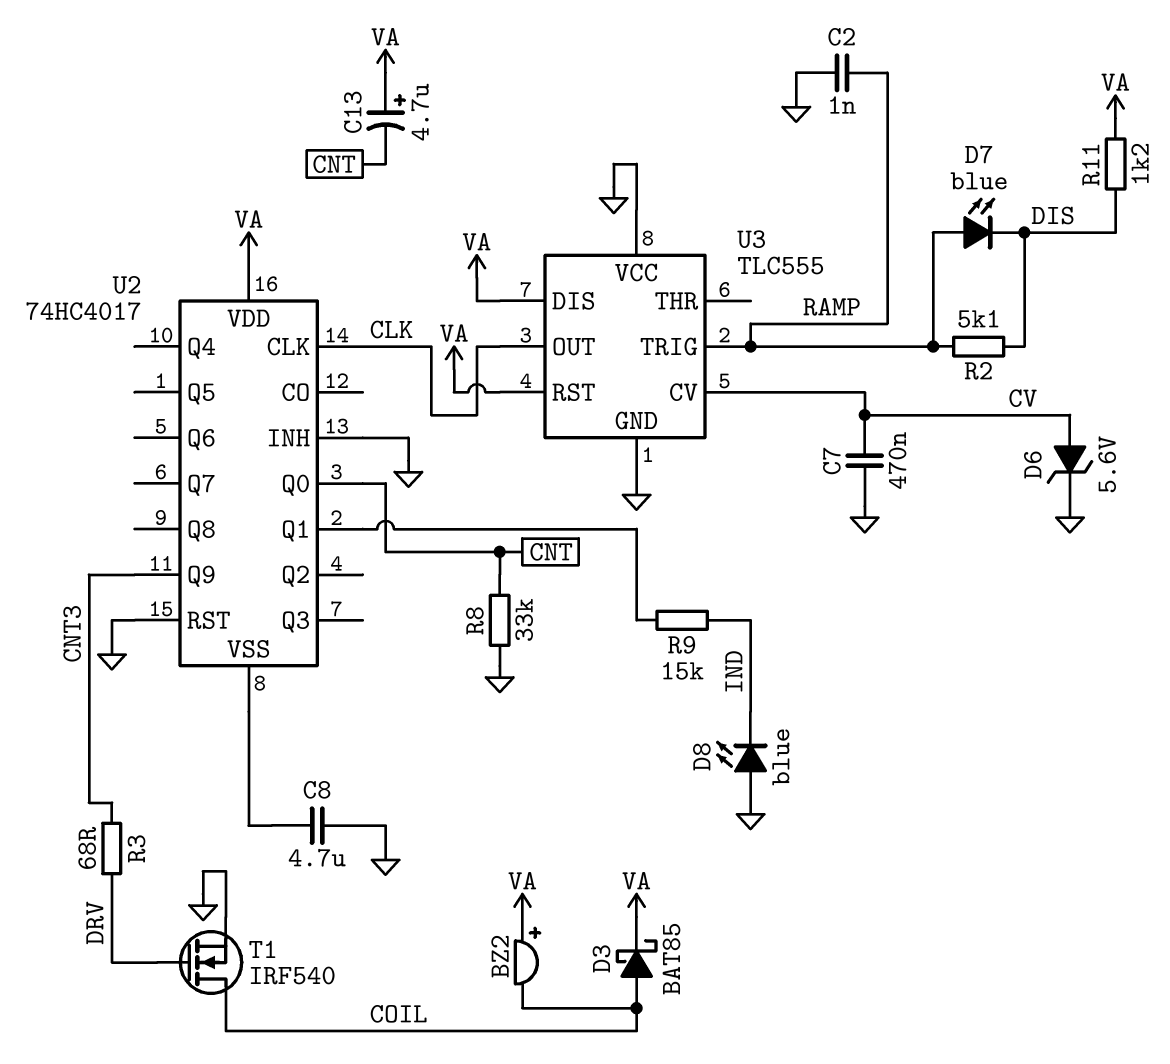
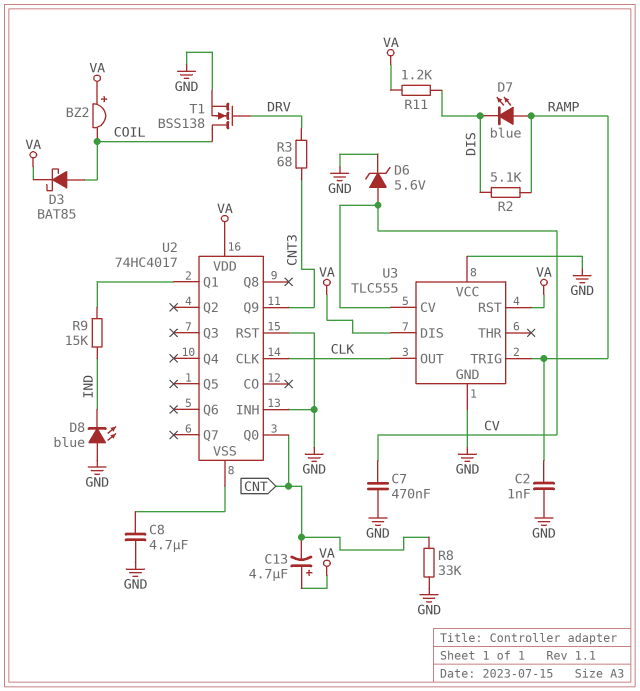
T1: NMOS IRF540 (G DRV, D COIL, S GND) -> NMOS BSS138 (G DRV, D COIL, S GND)

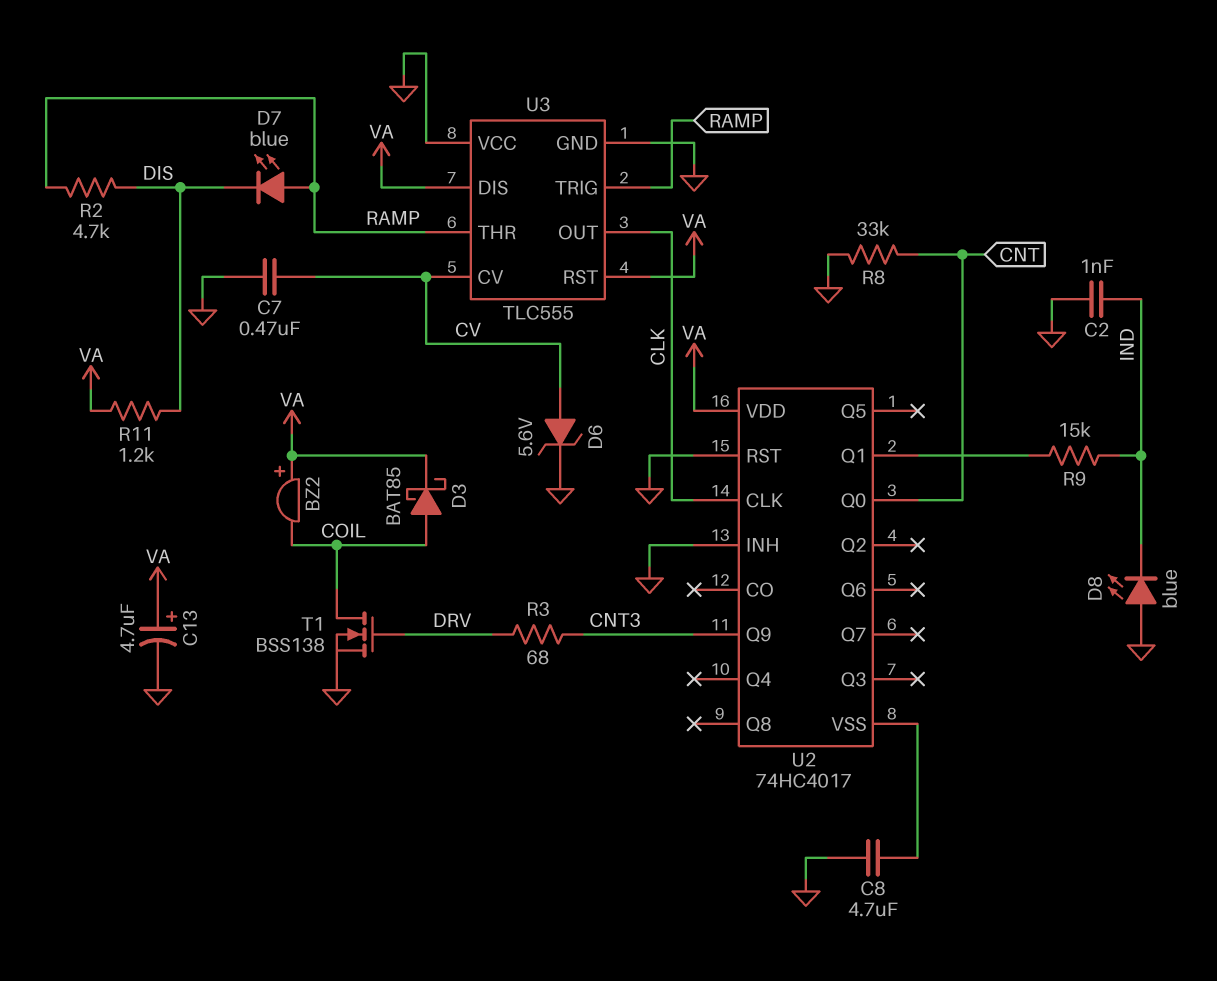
C2: 1nF (GND, RAMP) -> 1nF (GND, IND)
C13: 4.7uF (plus VA, minus CNT) -> 4.7uF (plus VA, minus GND)
R2: 5.1k (DIS, RAMP) -> 4.7k (DIS, RAMP)
U3 pin THR: none -> RAMP

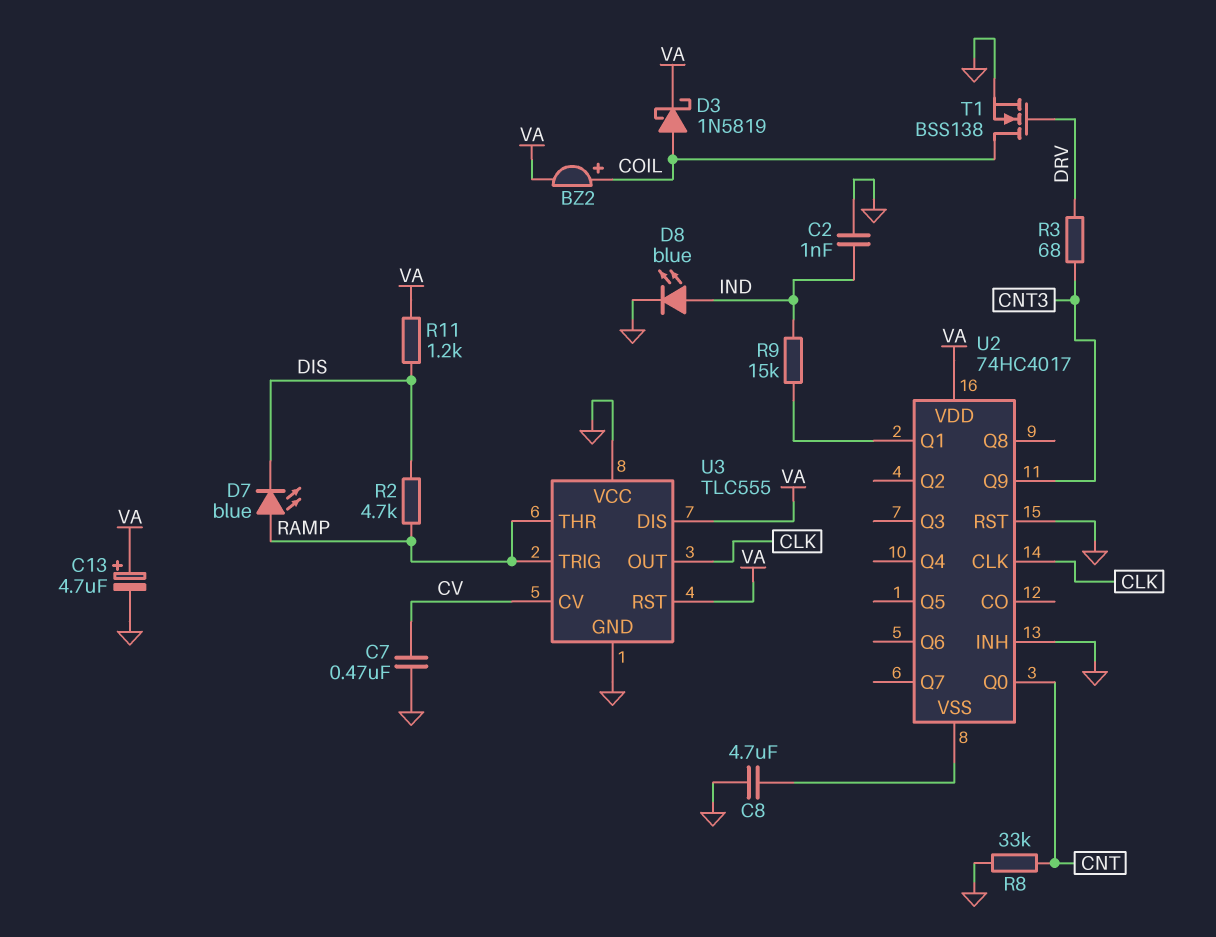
BZ2: buzzer (plus VA, minus COIL) -> buzzer (plus COIL, minus VA)
D3: schottky BAT85 (A COIL, K VA) -> schottky 1N5819 (A COIL, K VA)
D6: zener 5.6V (A CV, K GND) -> none
D8: LED blue (A GND, K IND) -> LED blue (A IND, K GND)

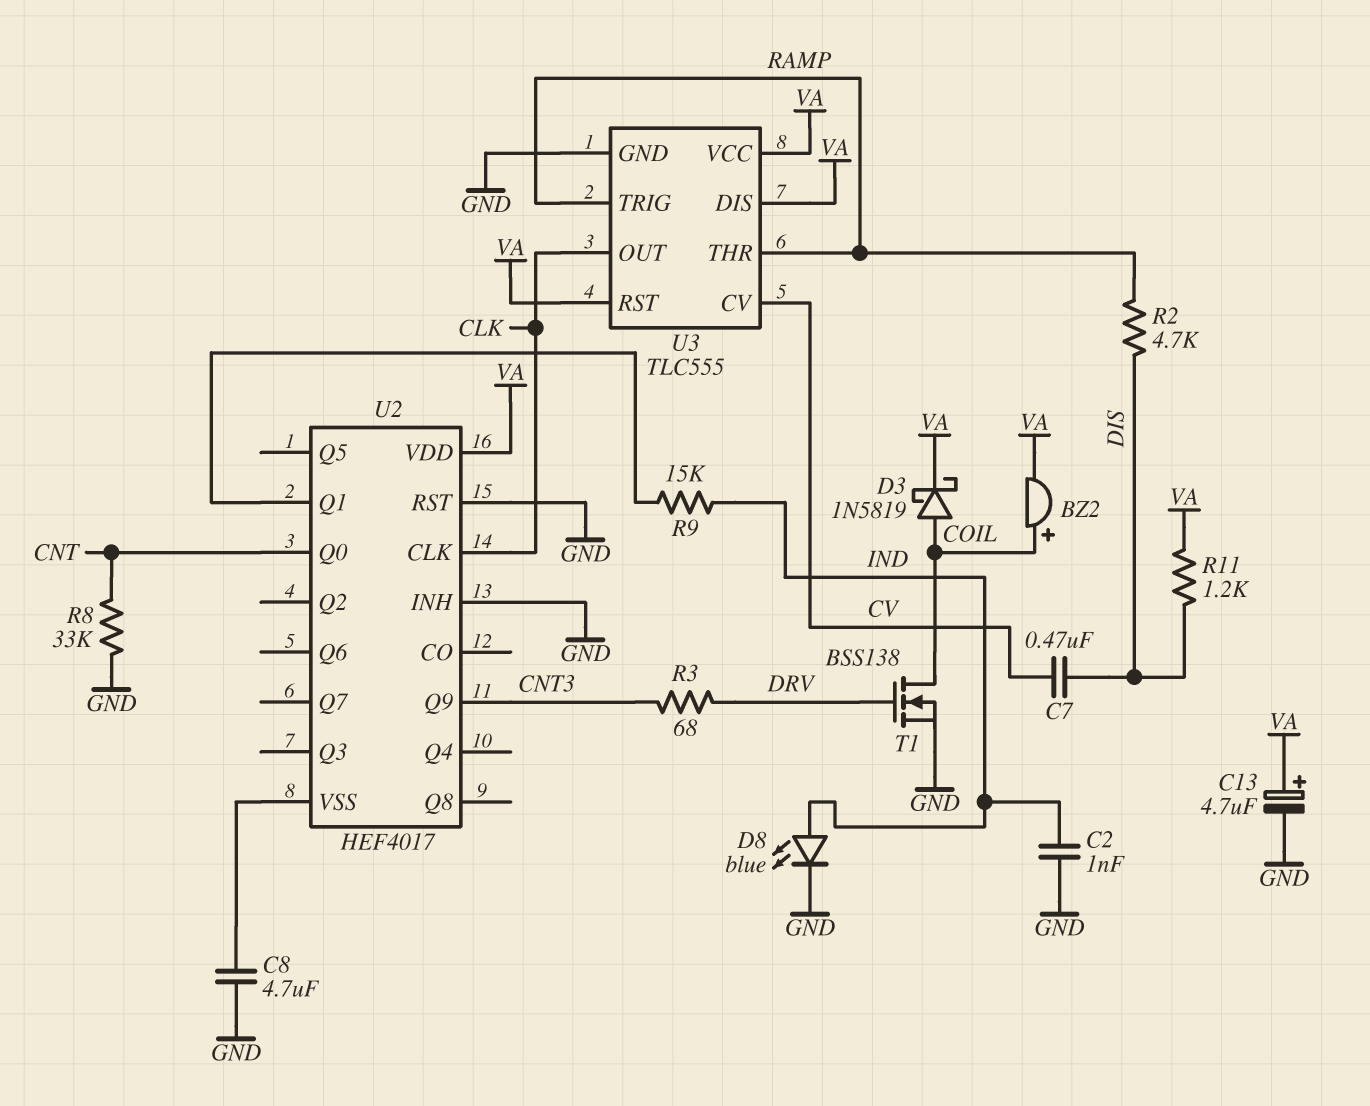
C7: 470nF (CV, GND) -> 470nF (CV, DIS)
D7: LED blue (A RAMP, K DIS) -> none
U2: 74HC4017 -> HEF4017
U3 pin VCC: GND -> VA

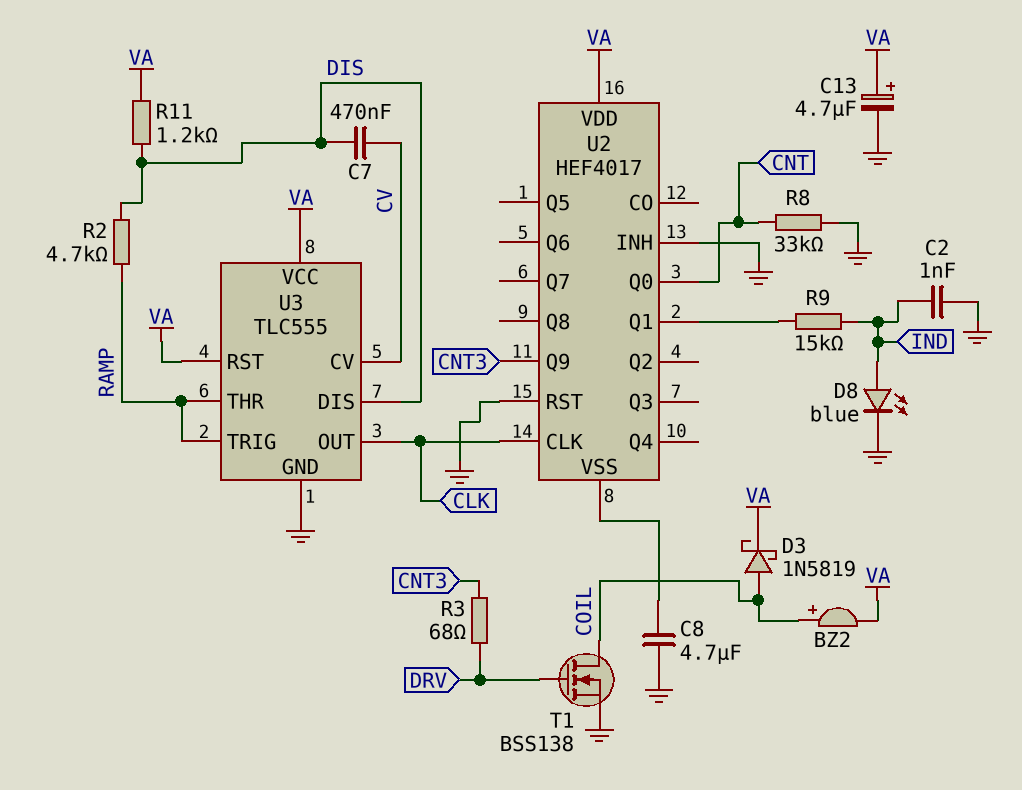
U3 pin DIS: VA -> DIS

